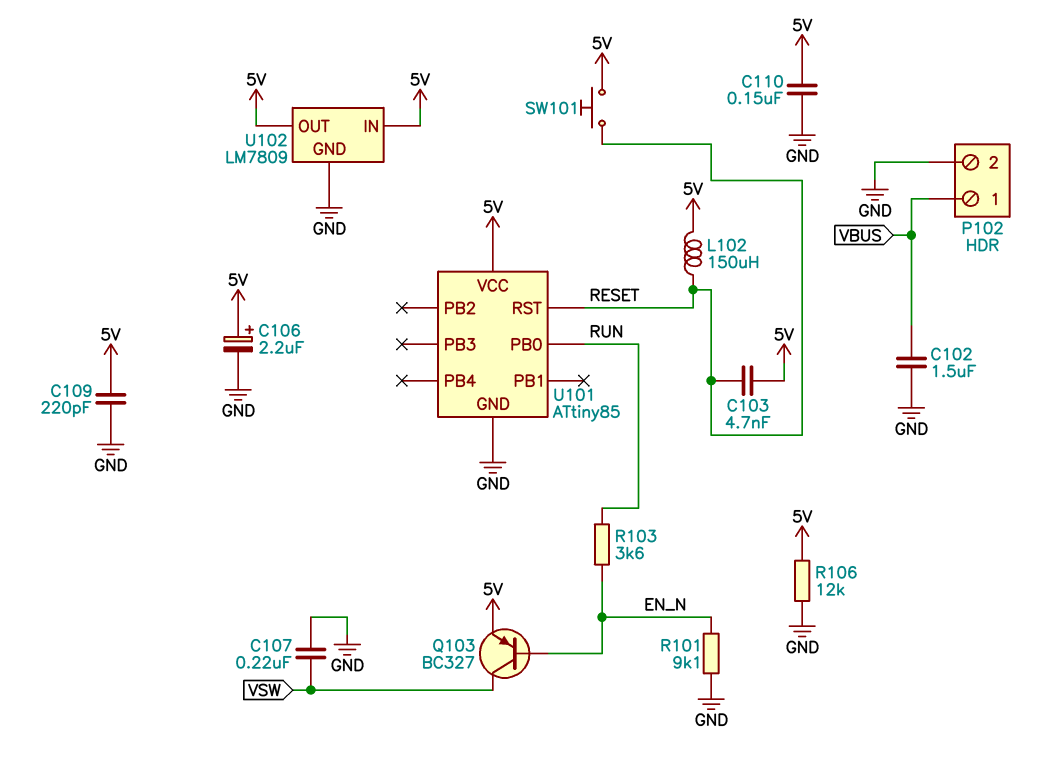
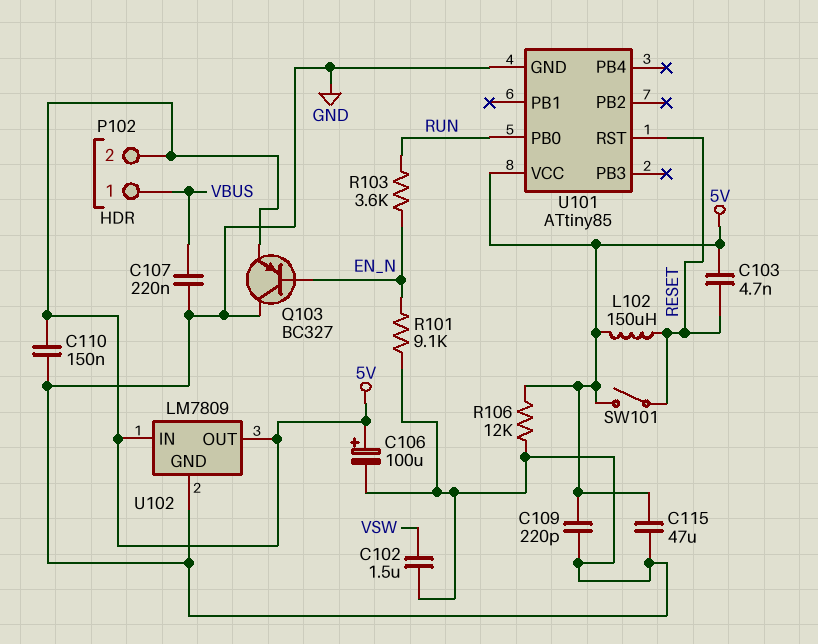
C102: 1.5uF (GND, VBUS) -> 1.5uF (GND, VSW)
C106: 2.2uF (plus 5V, minus GND) -> 100uF (plus 5V, minus GND)
C107: 220nF (GND, VSW) -> 220nF (GND, VBUS)
C115: none -> 47uF (5V, GND)
P102 pin 2: GND -> 5V
Q103: PNP BC327 (B EN_N, C VSW, E 5V) -> PNP BC327 (B EN_N, C GND, E 5V)
SW101: button (5V, RESET) -> switch (5V, RESET)

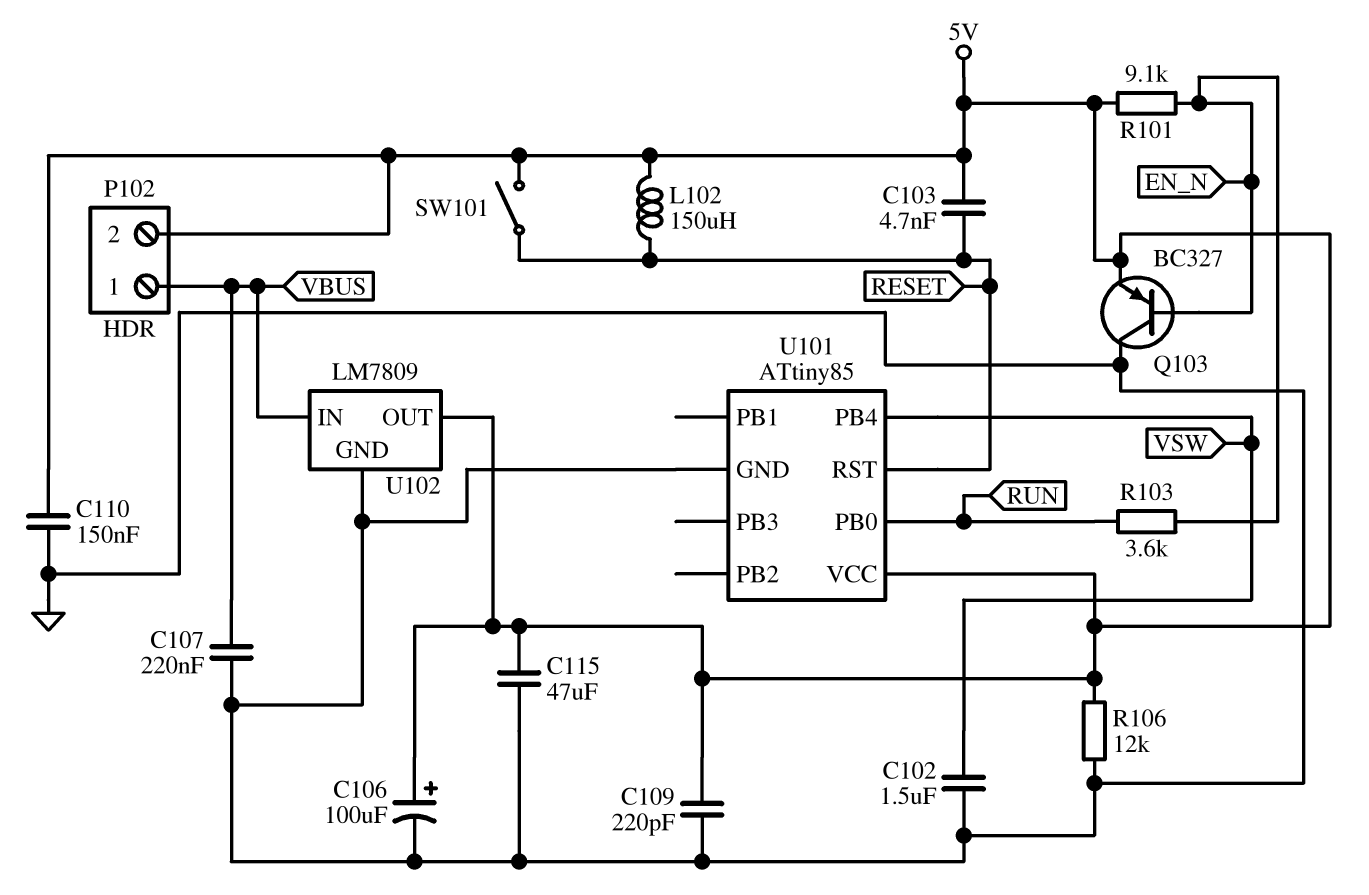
R101: 9.1k (EN_N, GND) -> 9.1k (5V, EN_N)
U101 pin PB4: none -> VSW
U102 pin IN: 5V -> VBUS

